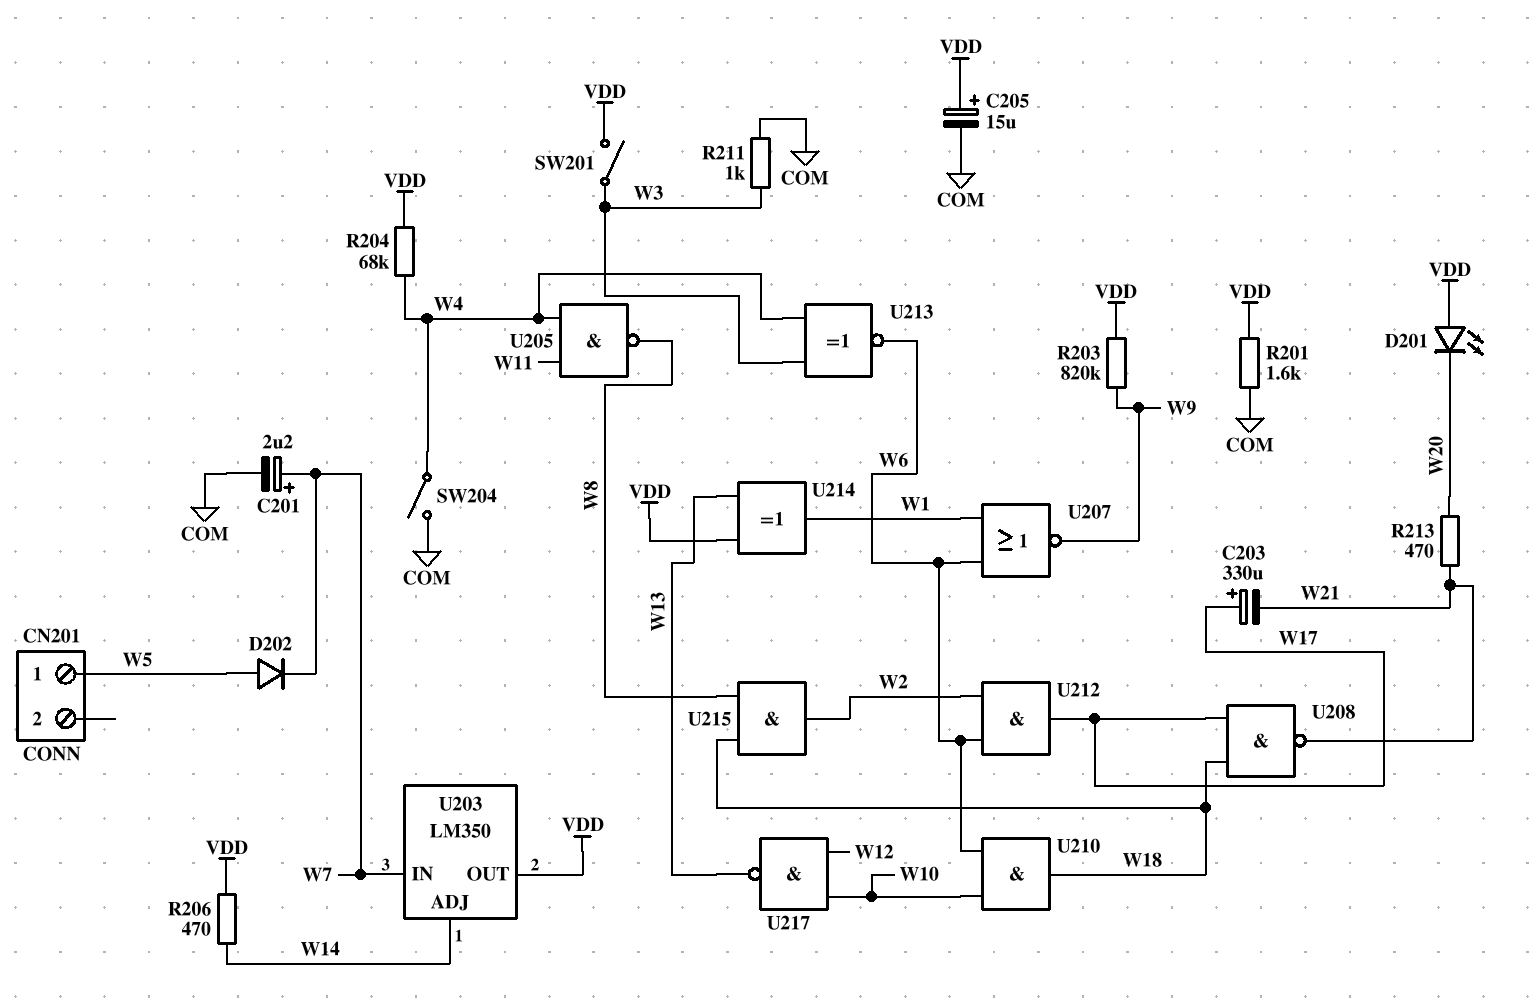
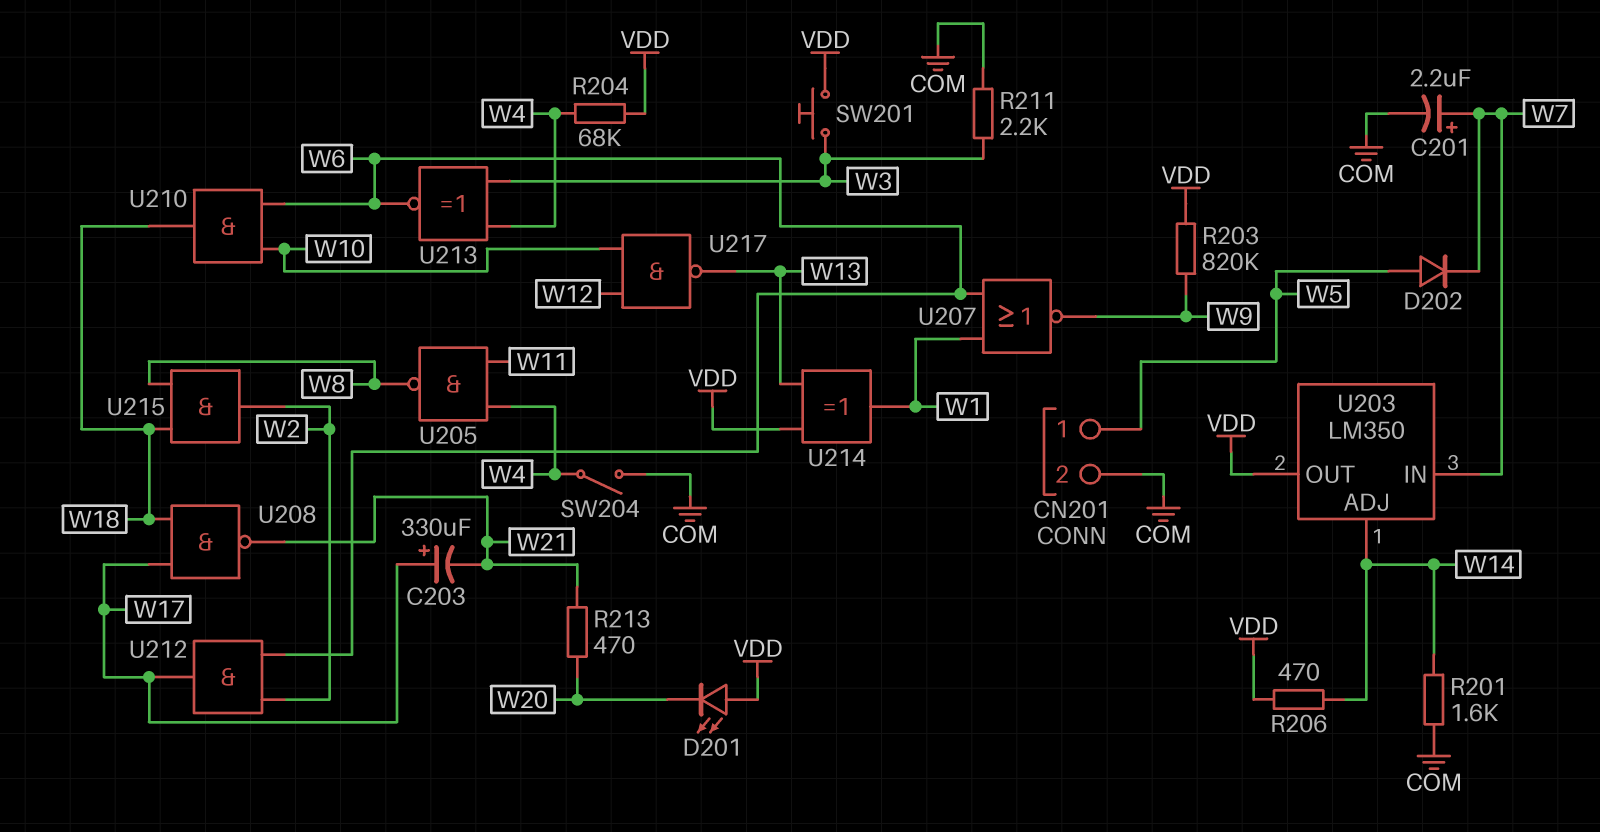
C205: 15uF (plus VDD, minus COM) -> none
CN201 pin 2: none -> COM
R201: 1.6k (COM, VDD) -> 1.6k (COM, W14)
R211: 1k (COM, W3) -> 2.2k (COM, W3)
SW201: switch (VDD, W3) -> button (VDD, W3)

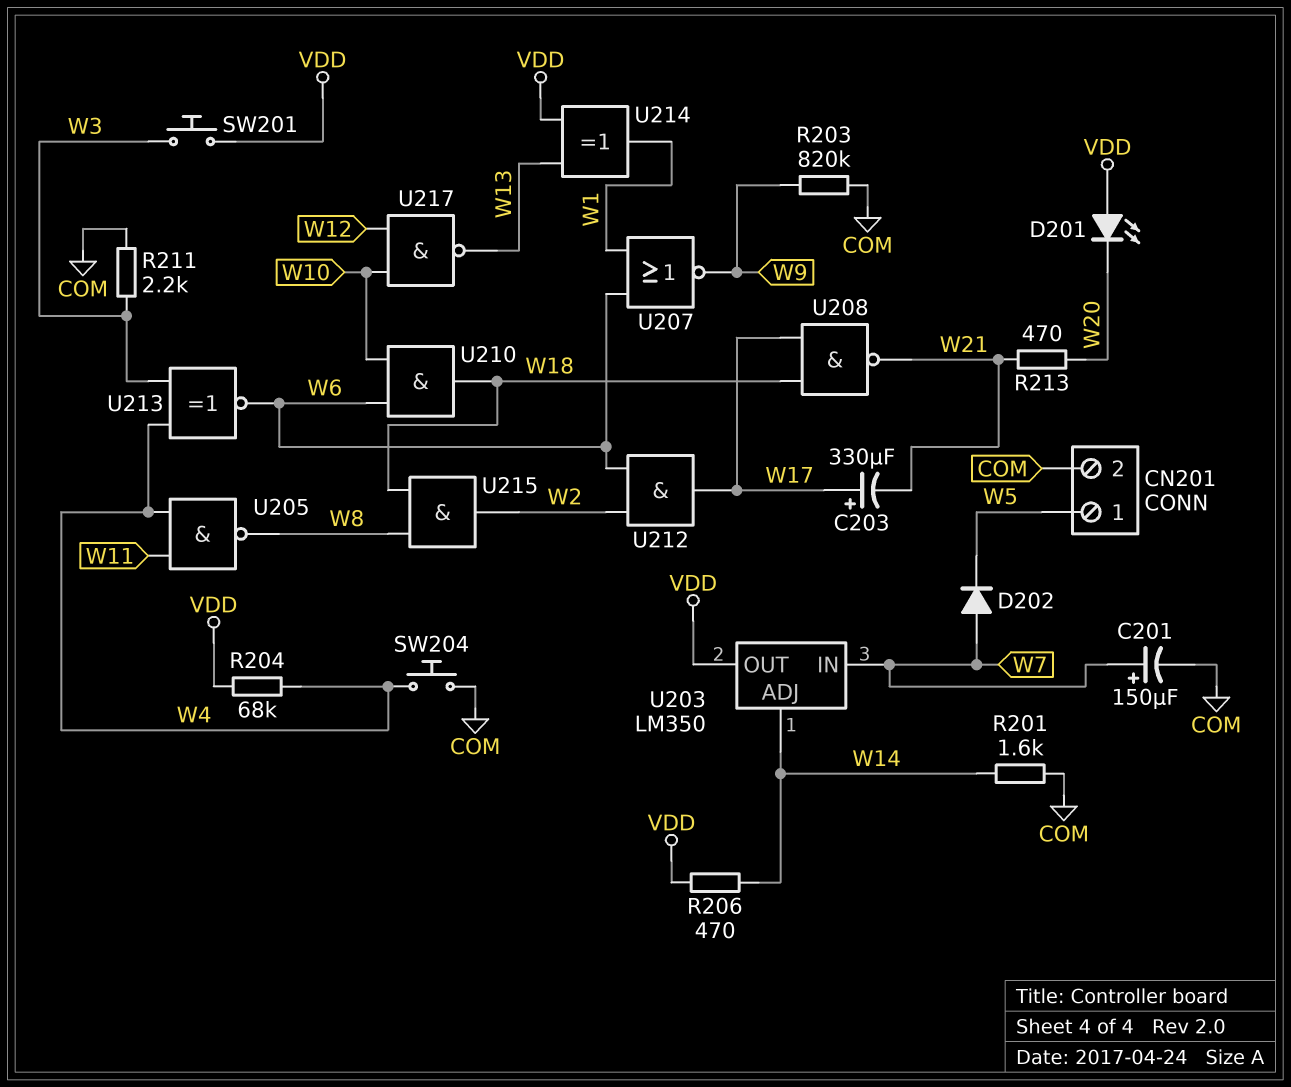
C201: 2.2uF (plus W7, minus COM) -> 150uF (plus W7, minus COM)
D202: diode (A W5, K W7) -> diode (A W7, K W5)
R203: 820k (VDD, W9) -> 820k (COM, W9)
SW204: switch (COM, W4) -> button (COM, W4)

